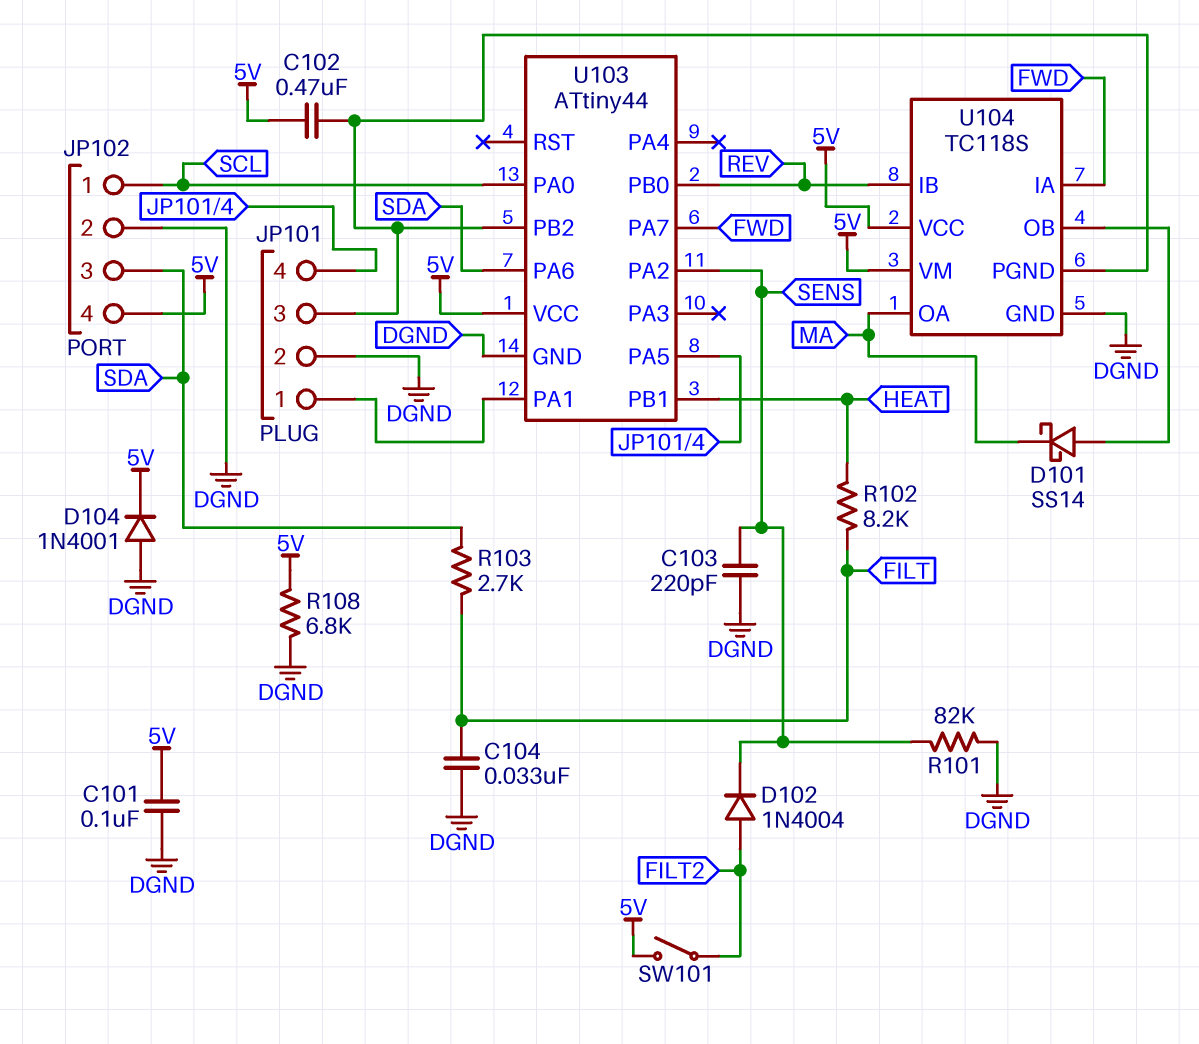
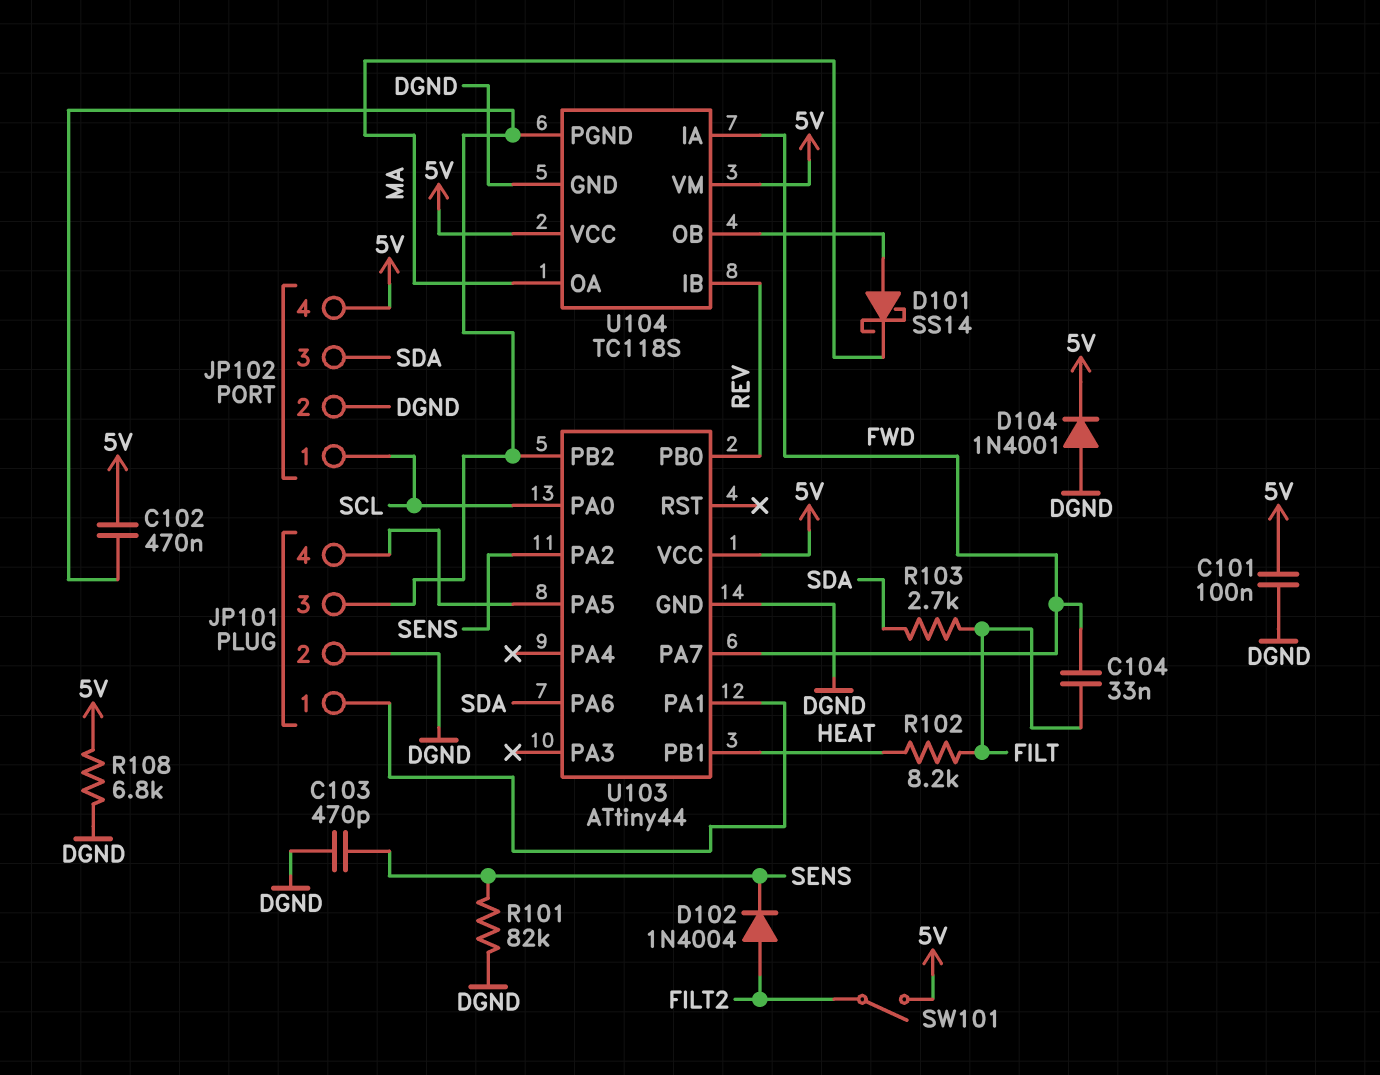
C103: 220pF (DGND, SENS) -> 470pF (DGND, SENS)
C104: 33nF (DGND, FILT) -> 33nF (FILT, FWD)

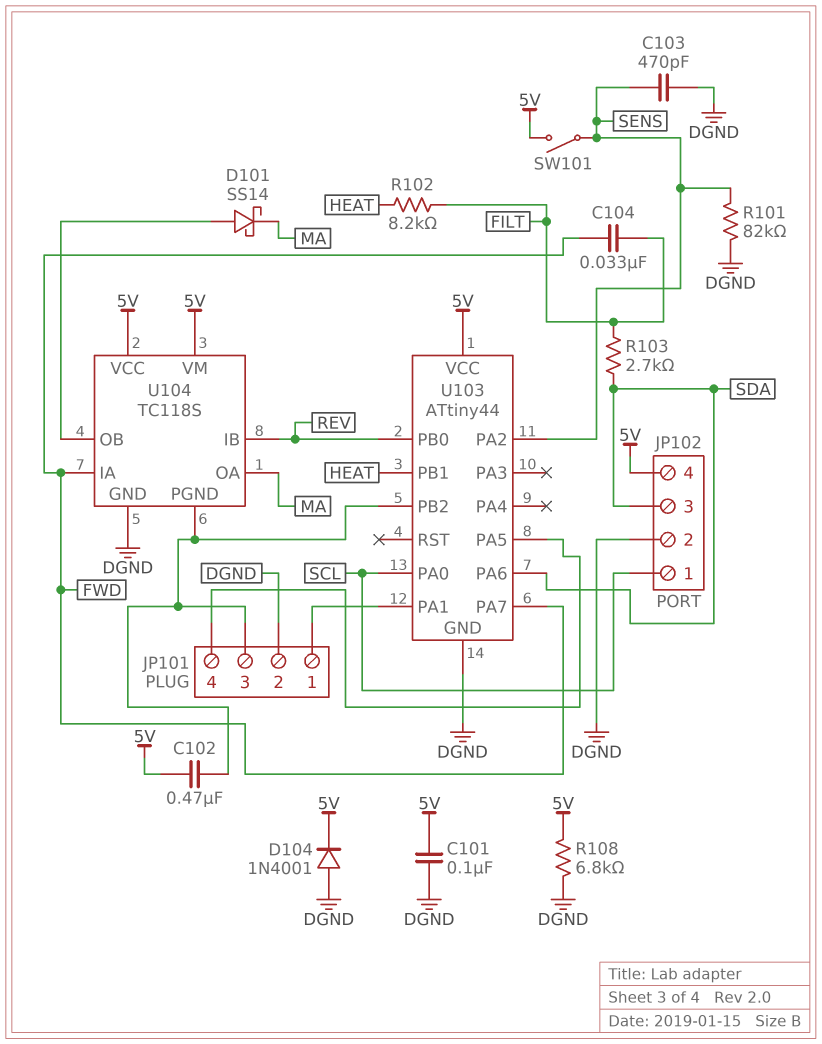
D102: diode 1N4004 (A FILT2, K SENS) -> none
SW101: switch (5V, FILT2) -> switch (5V, SENS)

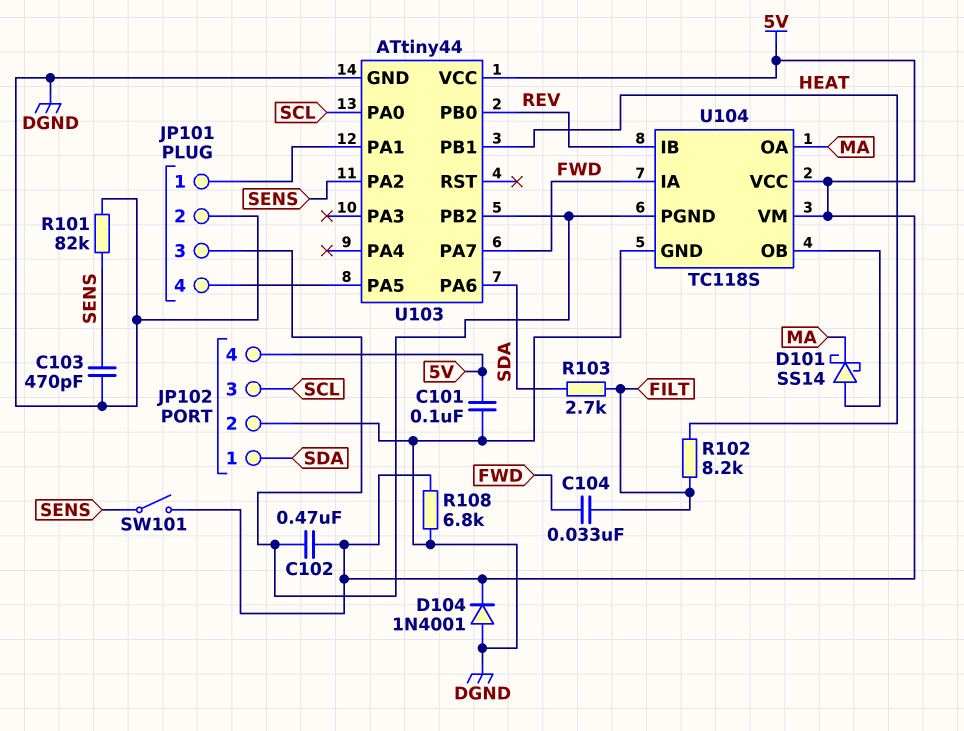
JP102 pin 1: SCL -> SDA
JP102 pin 3: SDA -> SCL

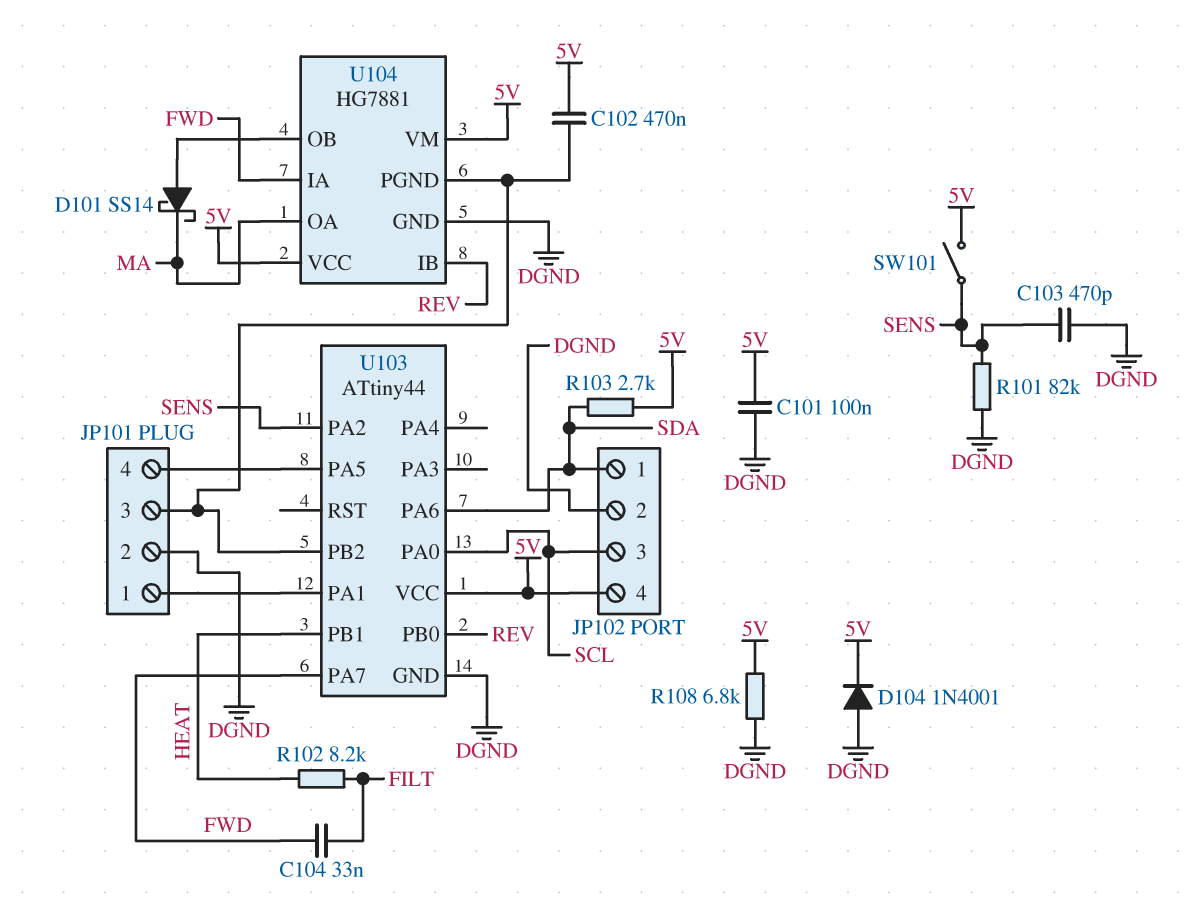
R103: 2.7k (FILT, SDA) -> 2.7k (5V, SDA)
U104: TC118S -> HG7881

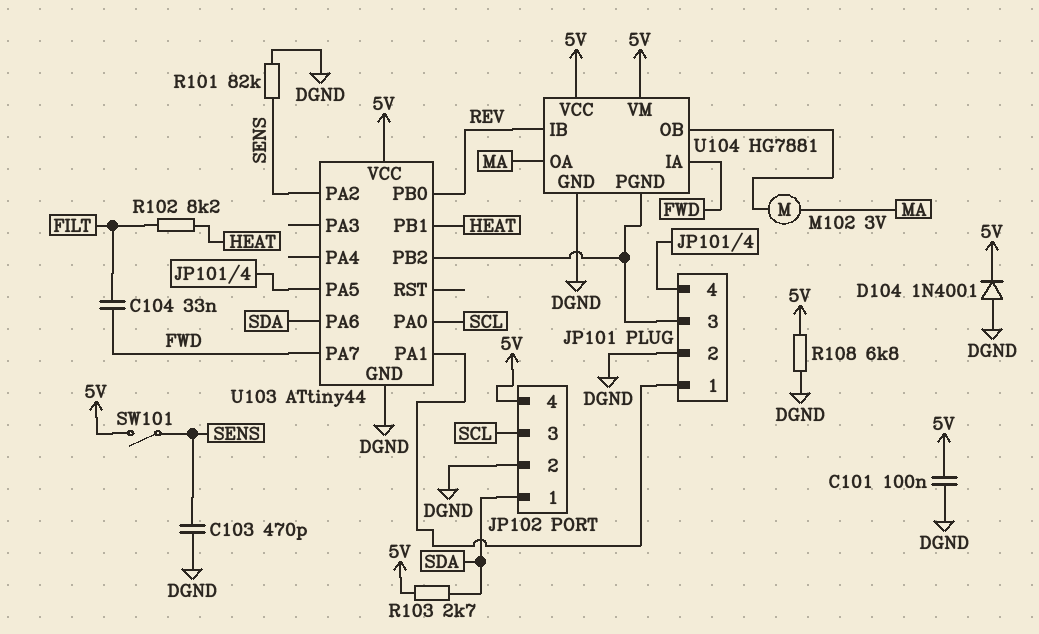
C102: 470nF (5V, JP101/3) -> none
D101: schottky SS14 (A U104/OB, K MA) -> none
M102: none -> motor 3V (MA, U104/OB)

